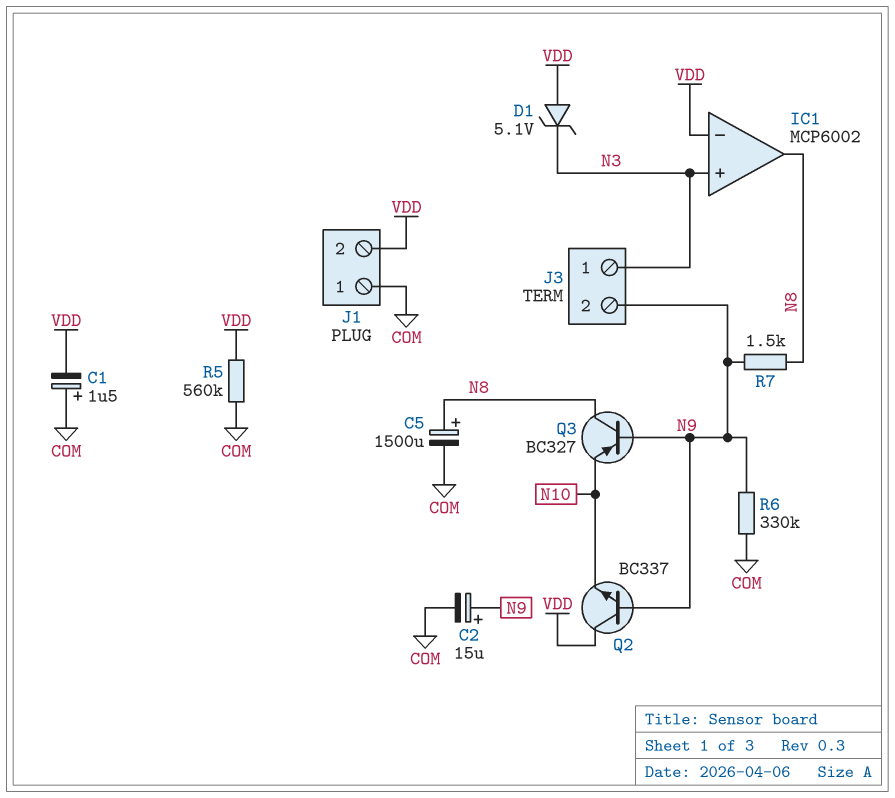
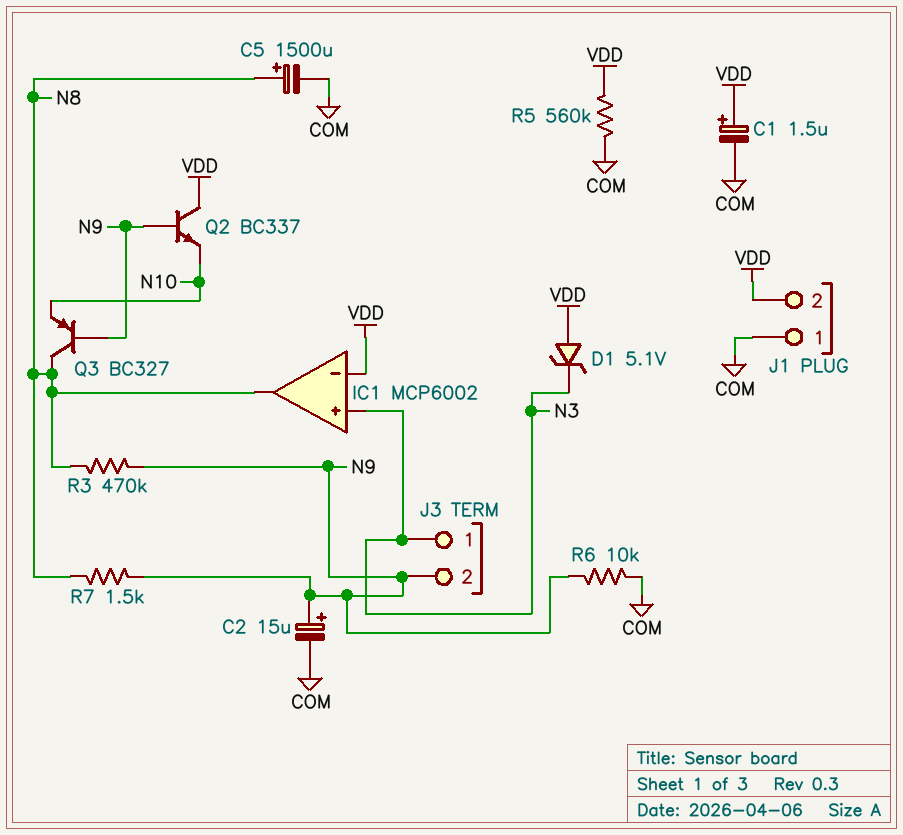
C1: 1.5uF (plus COM, minus VDD) -> 1.5uF (plus VDD, minus COM)
R3: none -> 470k (N8, N9)
R6: 330k (COM, N9) -> 10k (COM, N9)

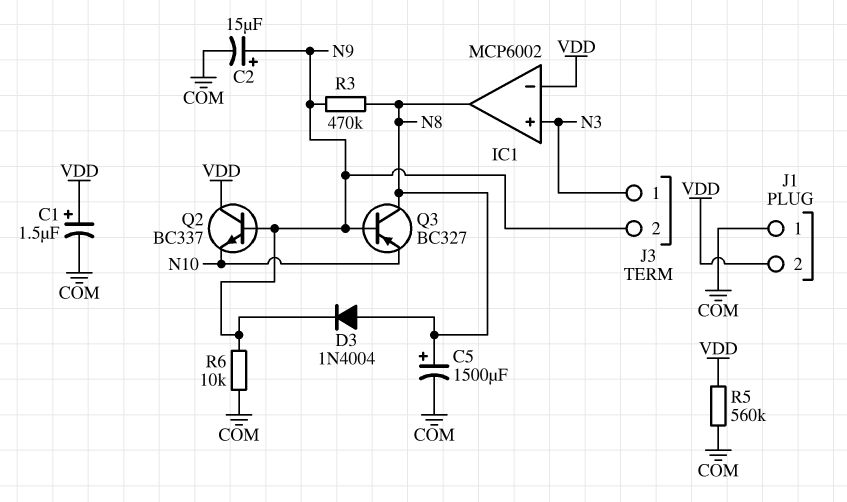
D1: zener 5.1V (A VDD, K N3) -> none
D3: none -> diode 1N4004 (A N8, K N9)
R7: 1.5k (N8, N9) -> none

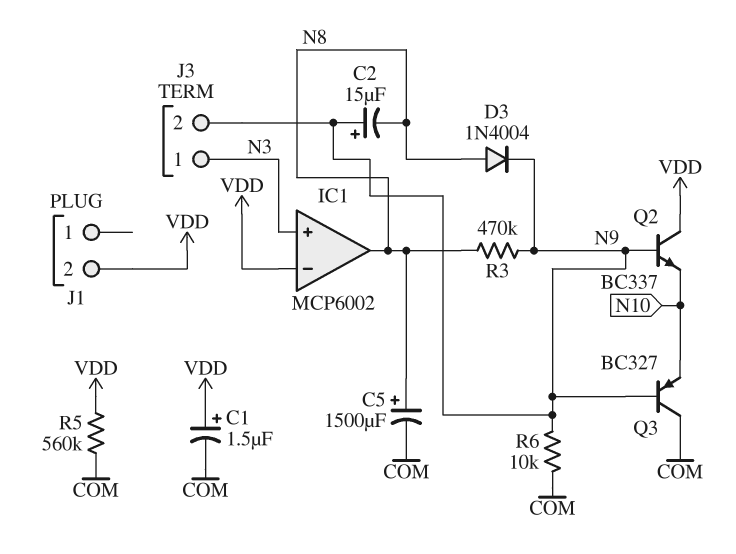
C2: 15uF (plus N9, minus COM) -> 15uF (plus N9, minus N8)
J1 pin 1: COM -> none
Q3: PNP BC327 (B N9, C N8, E N10) -> PNP BC327 (B N9, C COM, E N10)

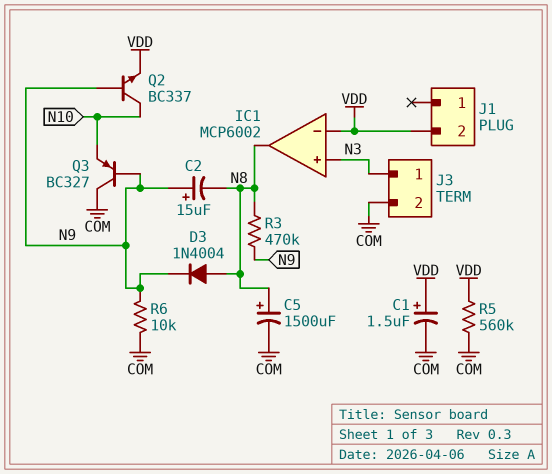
J3 pin 2: N9 -> COM
Q2: NPN BC337 (B N9, C VDD, E N10) -> NPN BC337 (B N9, C N10, E VDD)

